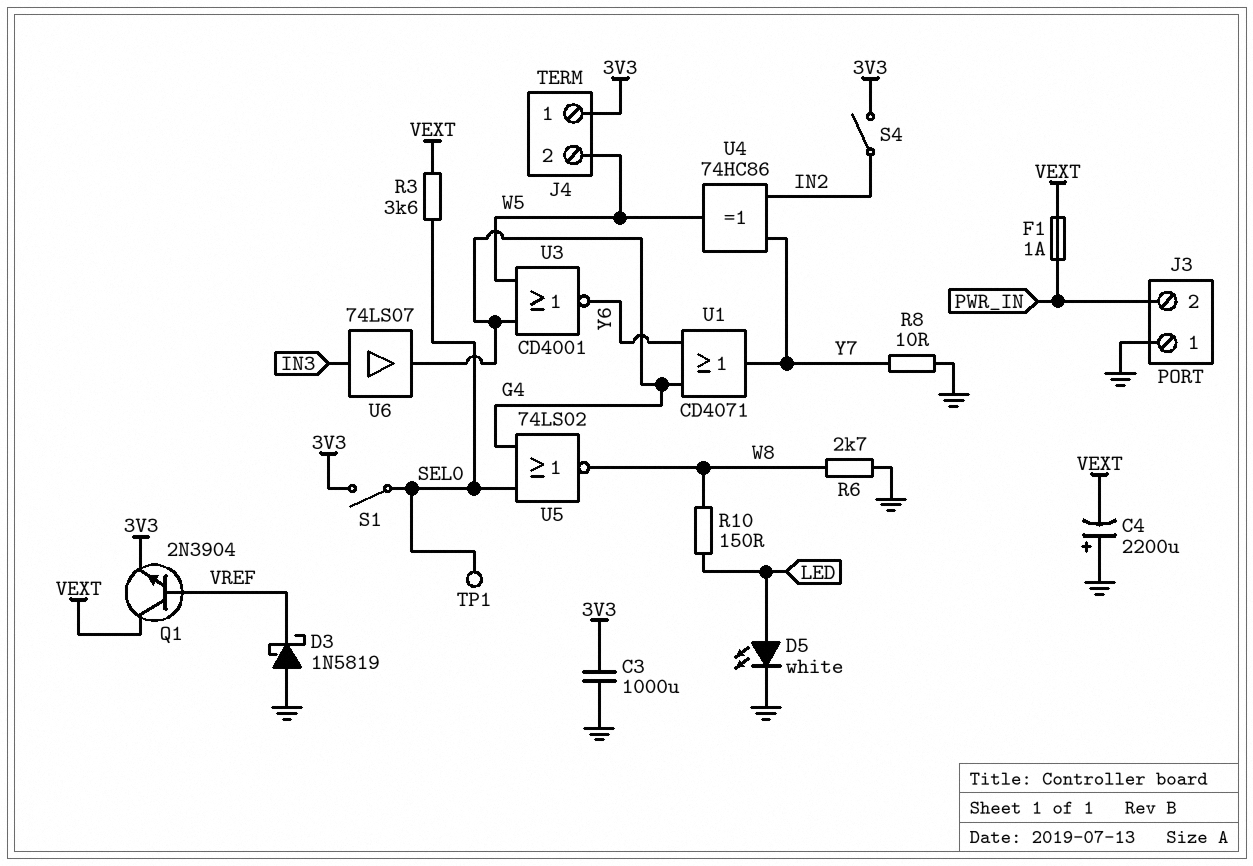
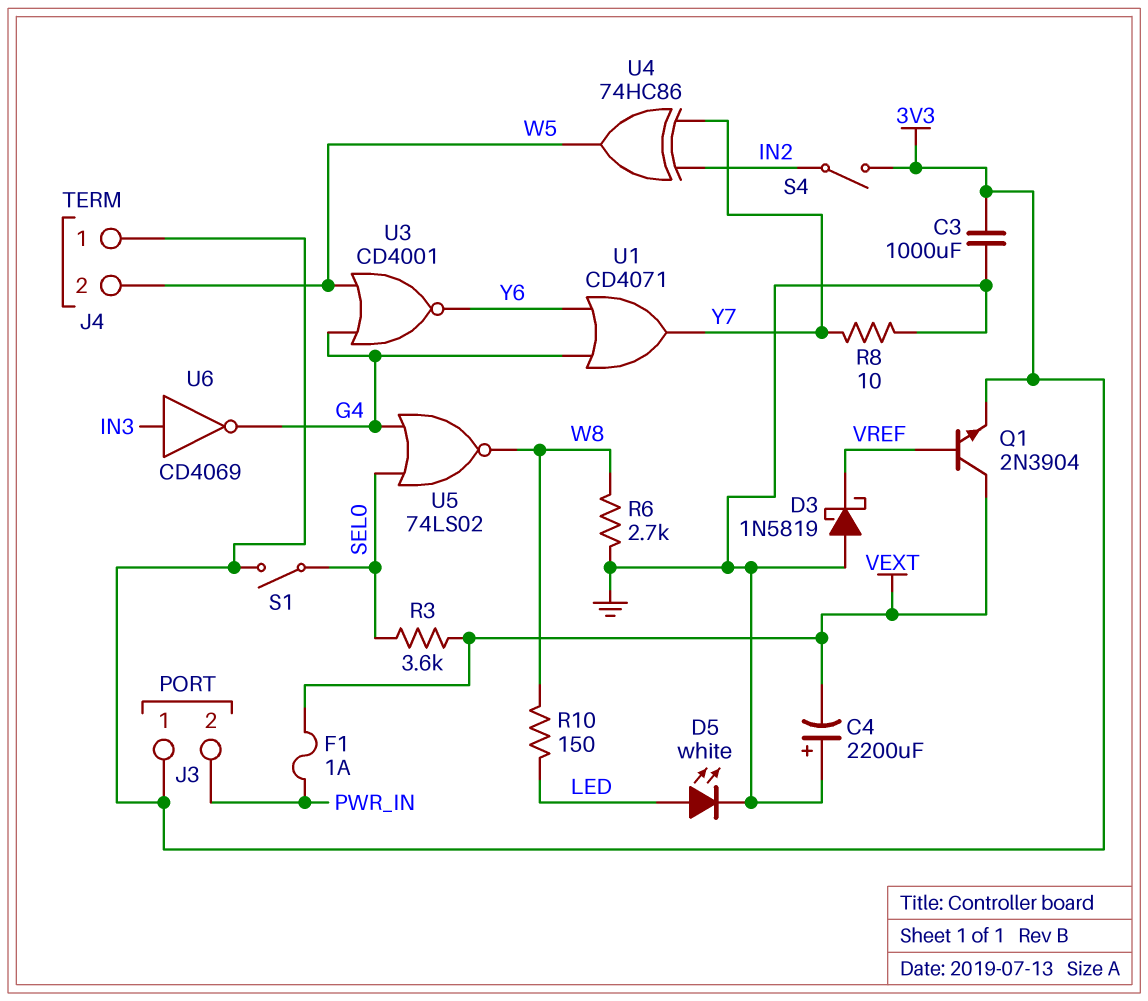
J3 pin 1: GND -> 3V3
TP1: test point (SEL0) -> none
U6: buffer 74LS07 (in IN3, out G4) -> NOT CD4069 (in IN3, out G4)

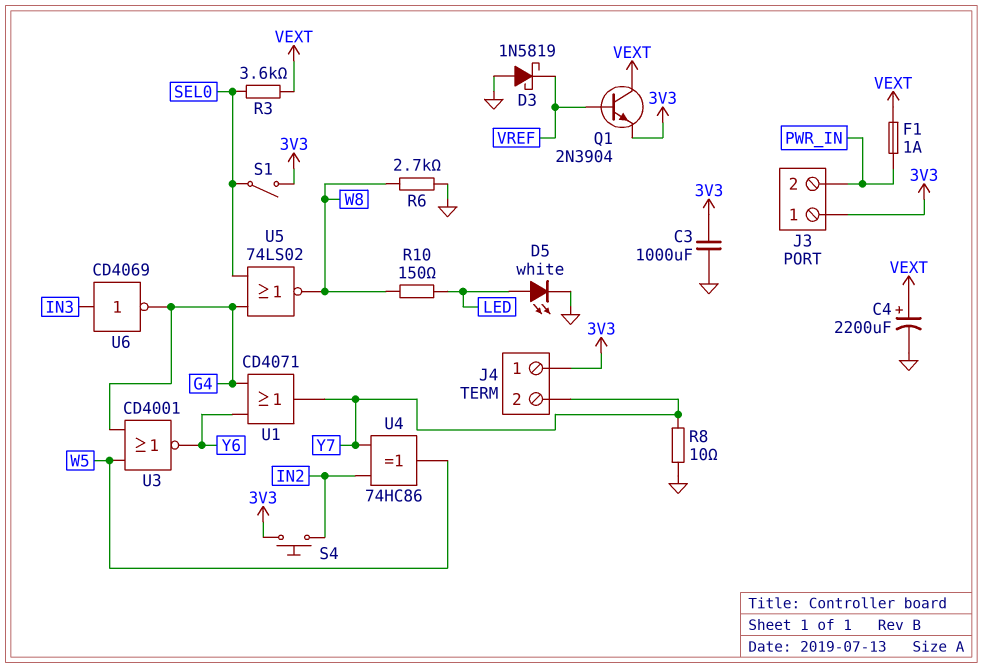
C4: 2200uF (plus GND, minus VEXT) -> 2200uF (plus VEXT, minus GND)
J4 pin 2: W5 -> Y7
S4: switch (3V3, IN2) -> button (3V3, IN2)

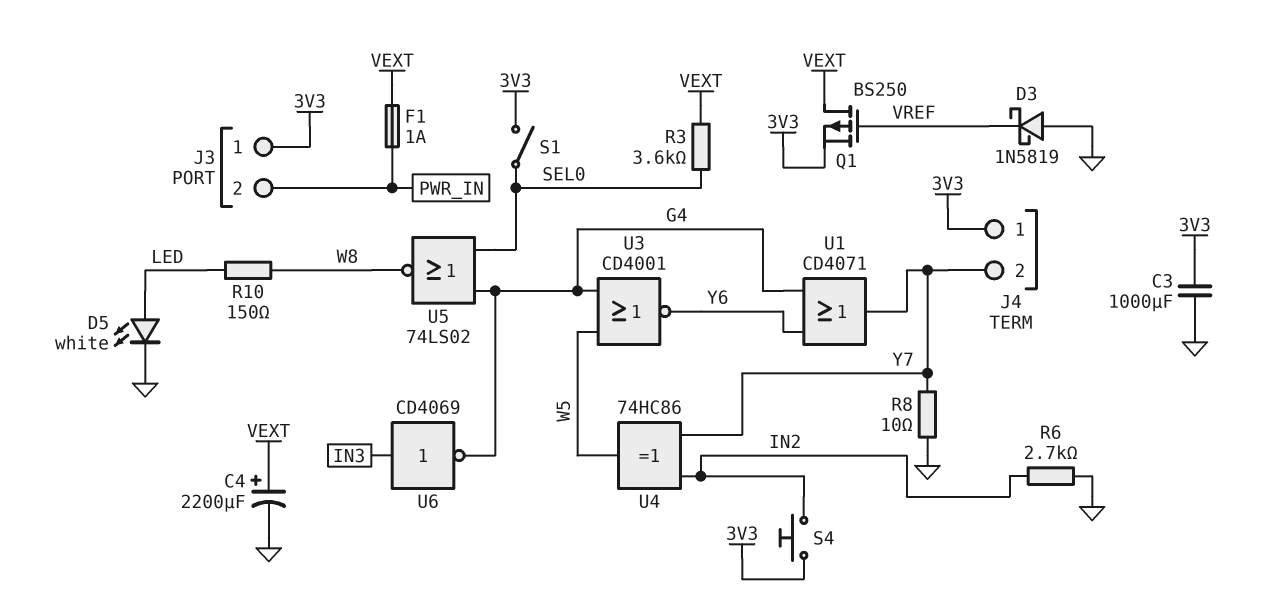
Q1: NPN 2N3904 (B VREF, C VEXT, E 3V3) -> PMOS BS250 (G VREF, D VEXT, S 3V3)
R6: 2.7k (GND, W8) -> 2.7k (GND, IN2)

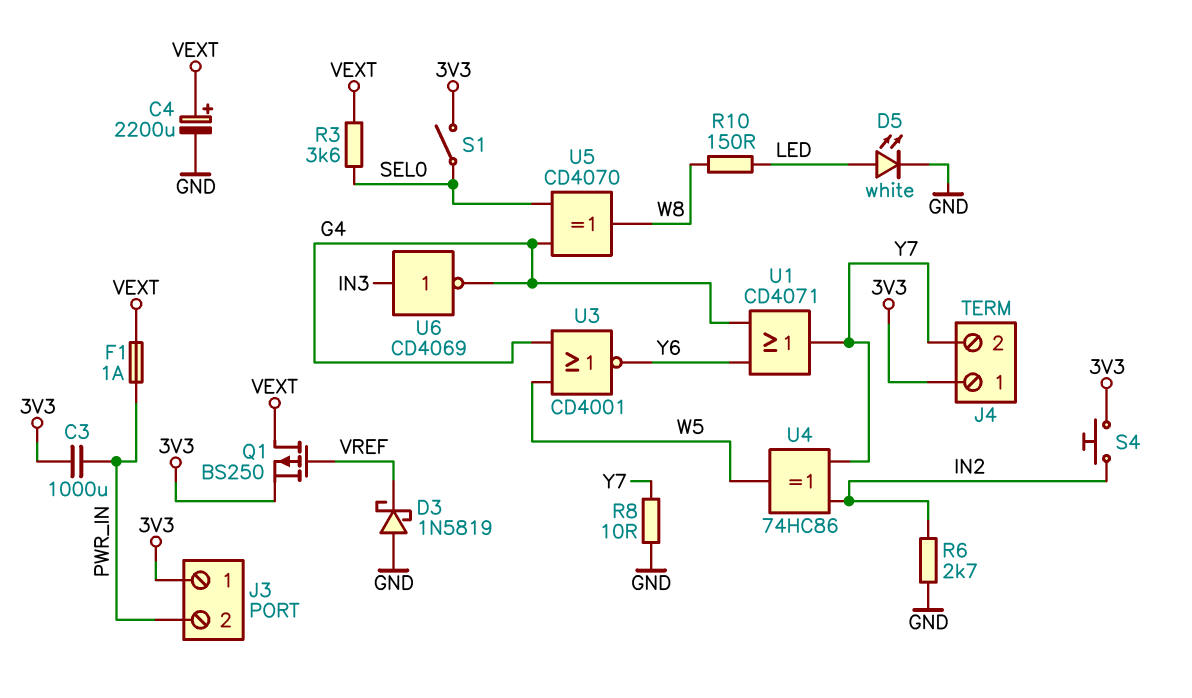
C3: 1000uF (3V3, GND) -> 1000uF (3V3, PWR_IN)
U5: NOR 74LS02 (in G4, in SEL0, out W8) -> XOR CD4070 (in G4, in SEL0, out W8)

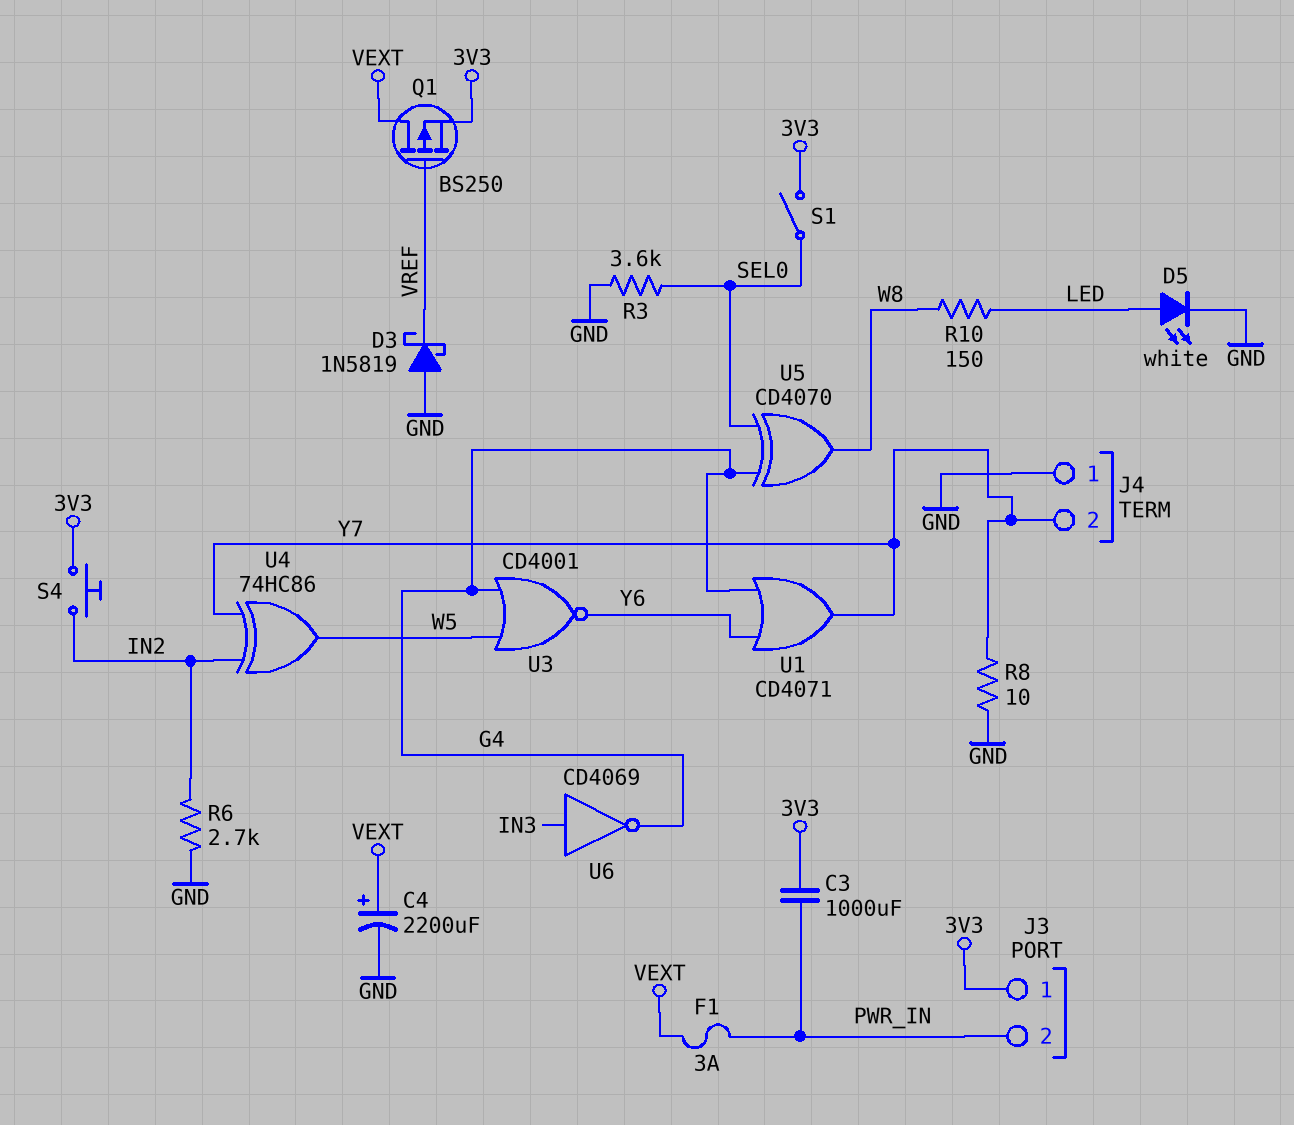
F1: 1A (PWR_IN, VEXT) -> 3A (PWR_IN, VEXT)
J4 pin 1: 3V3 -> GND
R3: 3.6k (SEL0, VEXT) -> 3.6k (GND, SEL0)

